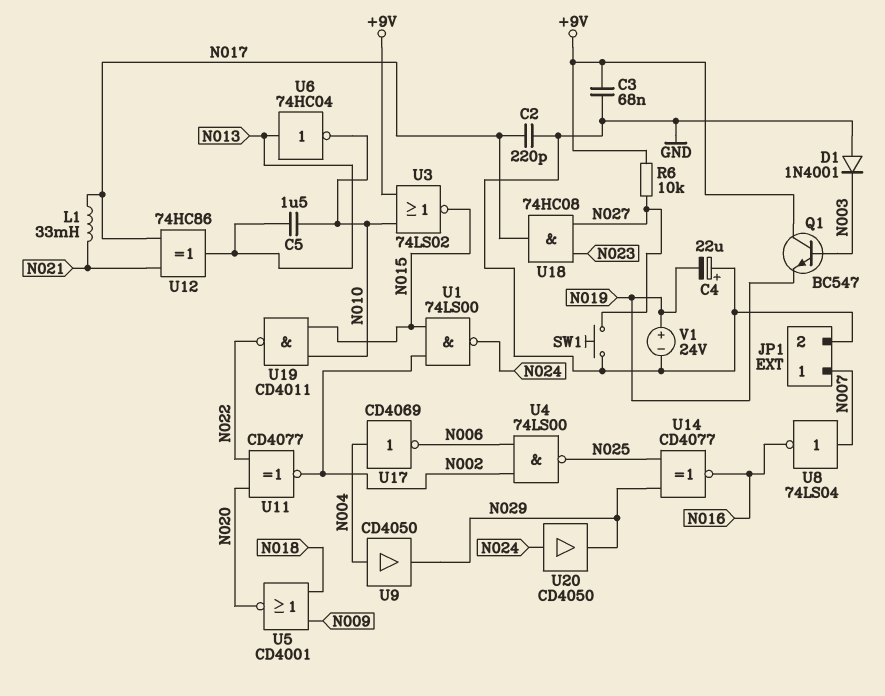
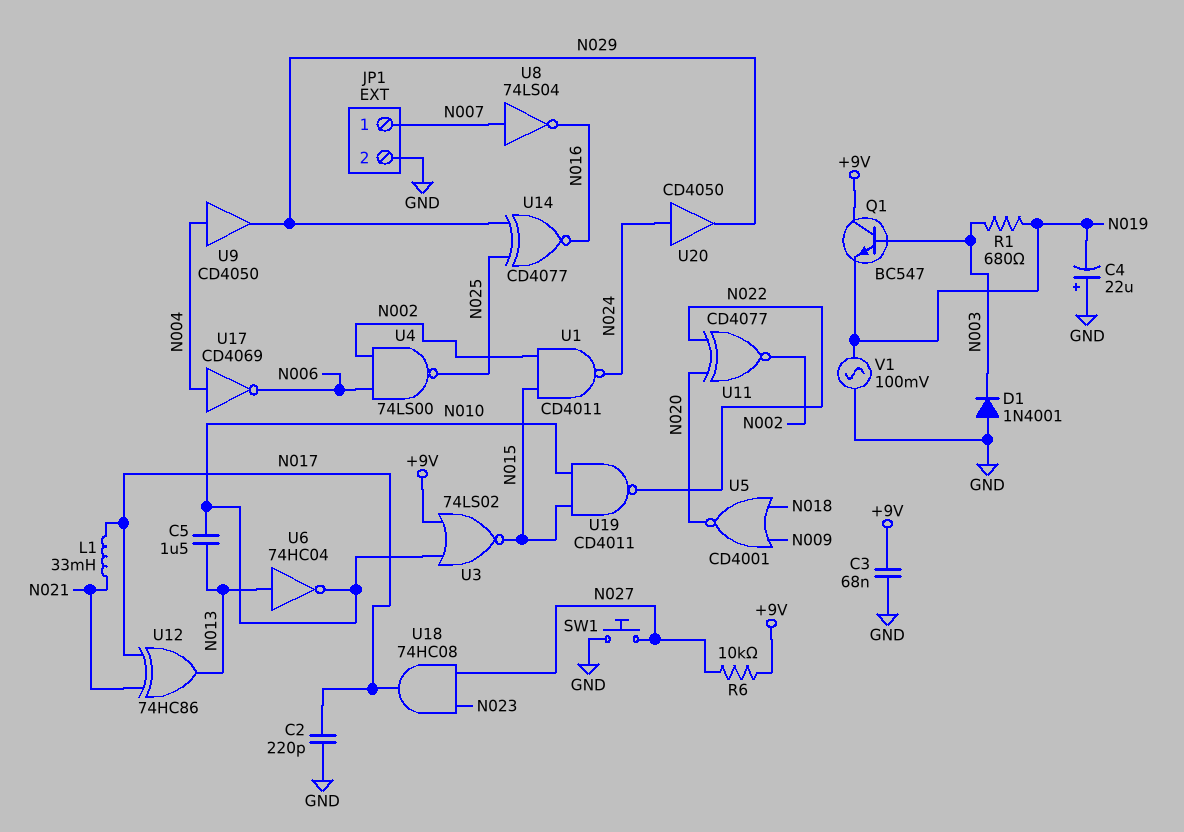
R1: none -> 680 (N003, N019)
U1: NAND 74LS00 (in N002, in N015, out N024) -> NAND CD4011 (in N002, in N015, out N024)
V1: 24V (plus N019, minus GND) -> AC 100mV (GND, N019)

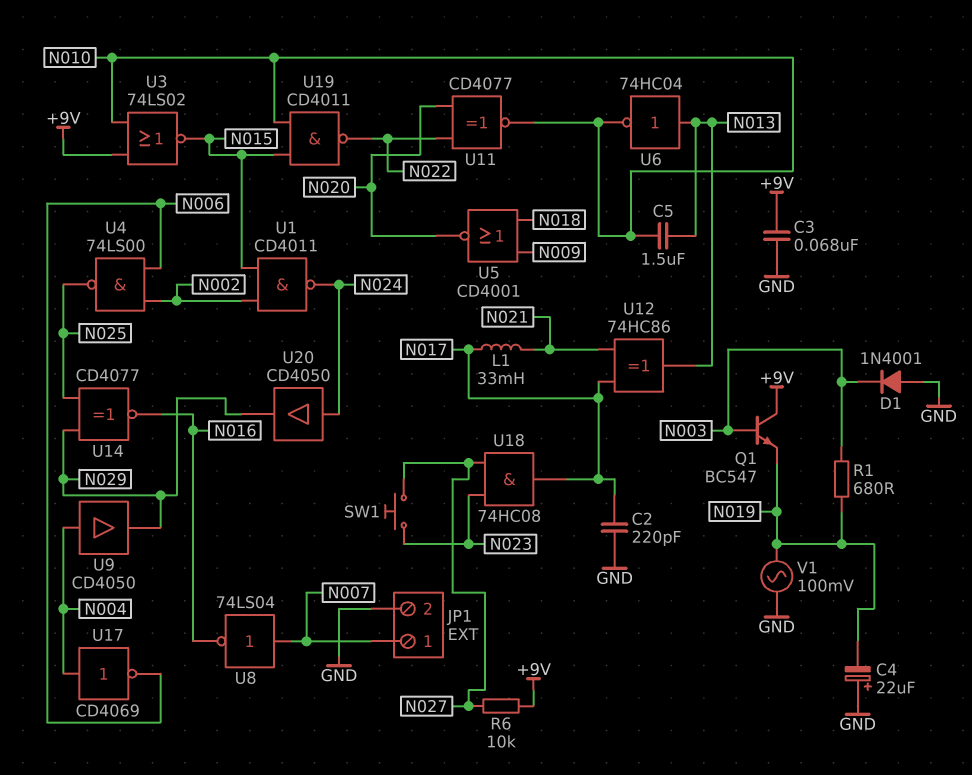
SW1: button (GND, N027) -> button (N023, N027)
U11: XNOR CD4077 (in N020, in N022, out N002) -> XNOR CD4077 (in N020, in N022, out N010)

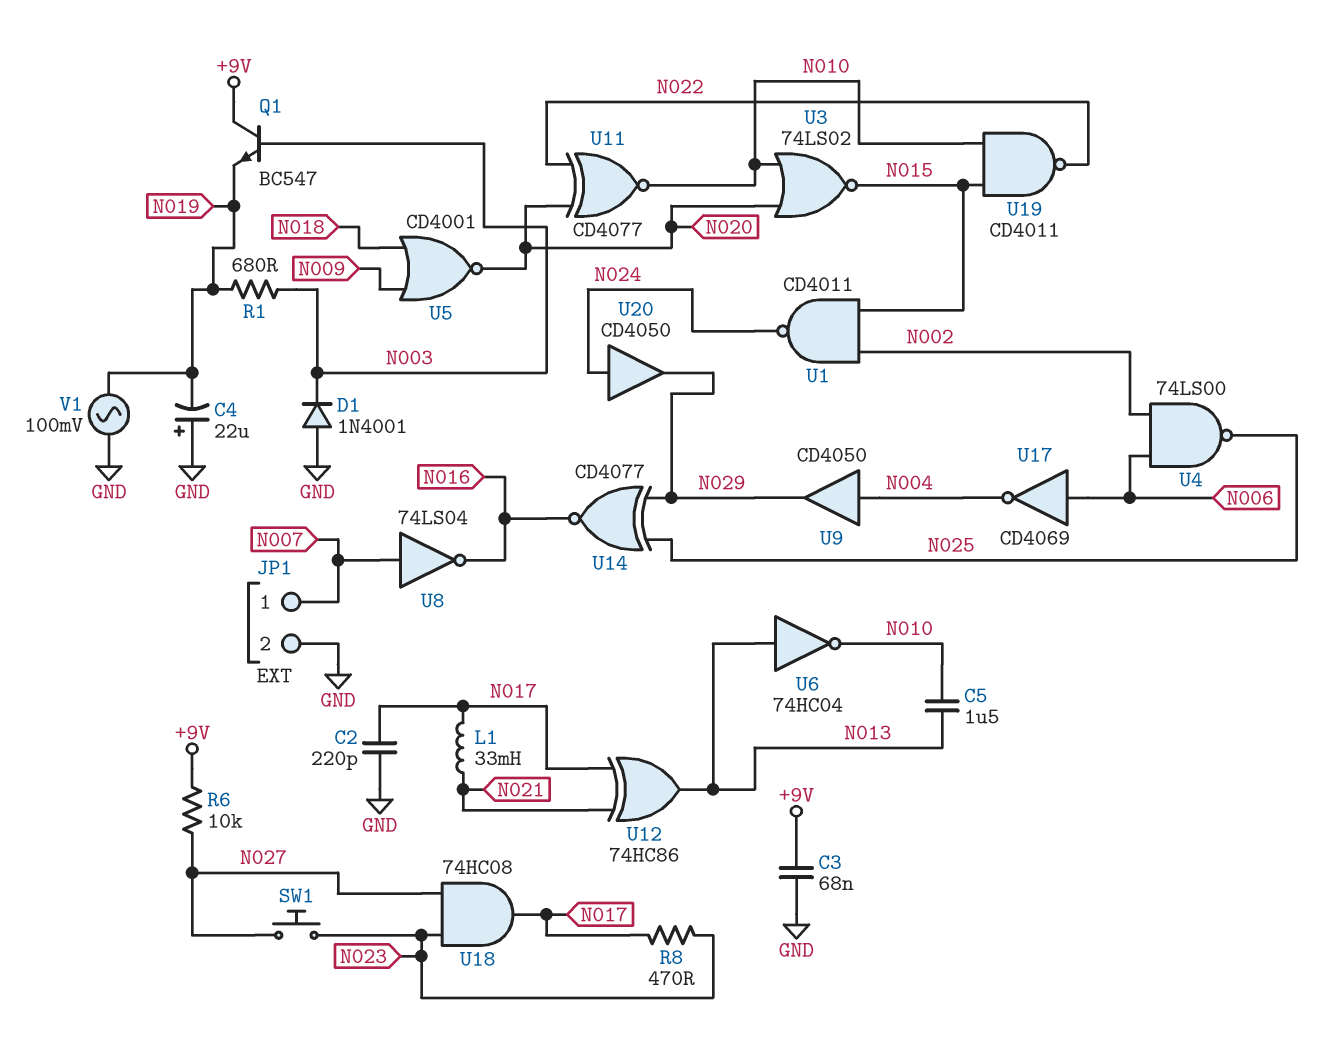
R8: none -> 470 (N017, N023)
U3: NOR 74LS02 (in +9V, in N010, out N015) -> NOR 74LS02 (in N010, in N020, out N015)
U17: NOT CD4069 (in N004, out N006) -> NOT CD4069 (in N006, out N004)

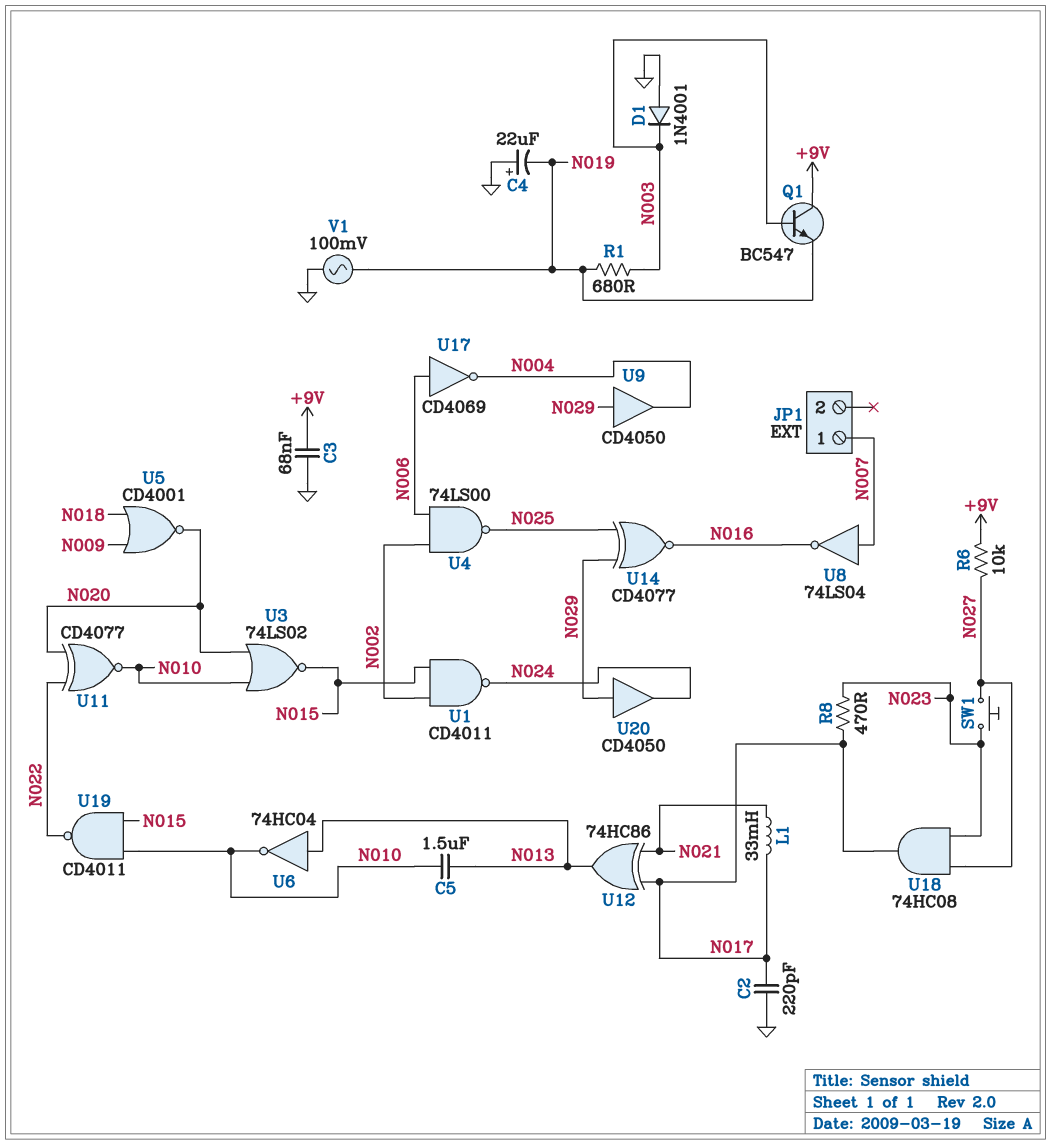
JP1 pin 2: GND -> none
U9: buffer CD4050 (in N004, out N029) -> buffer CD4050 (in N029, out N004)
U20: buffer CD4050 (in N024, out N029) -> buffer CD4050 (in N029, out N024)

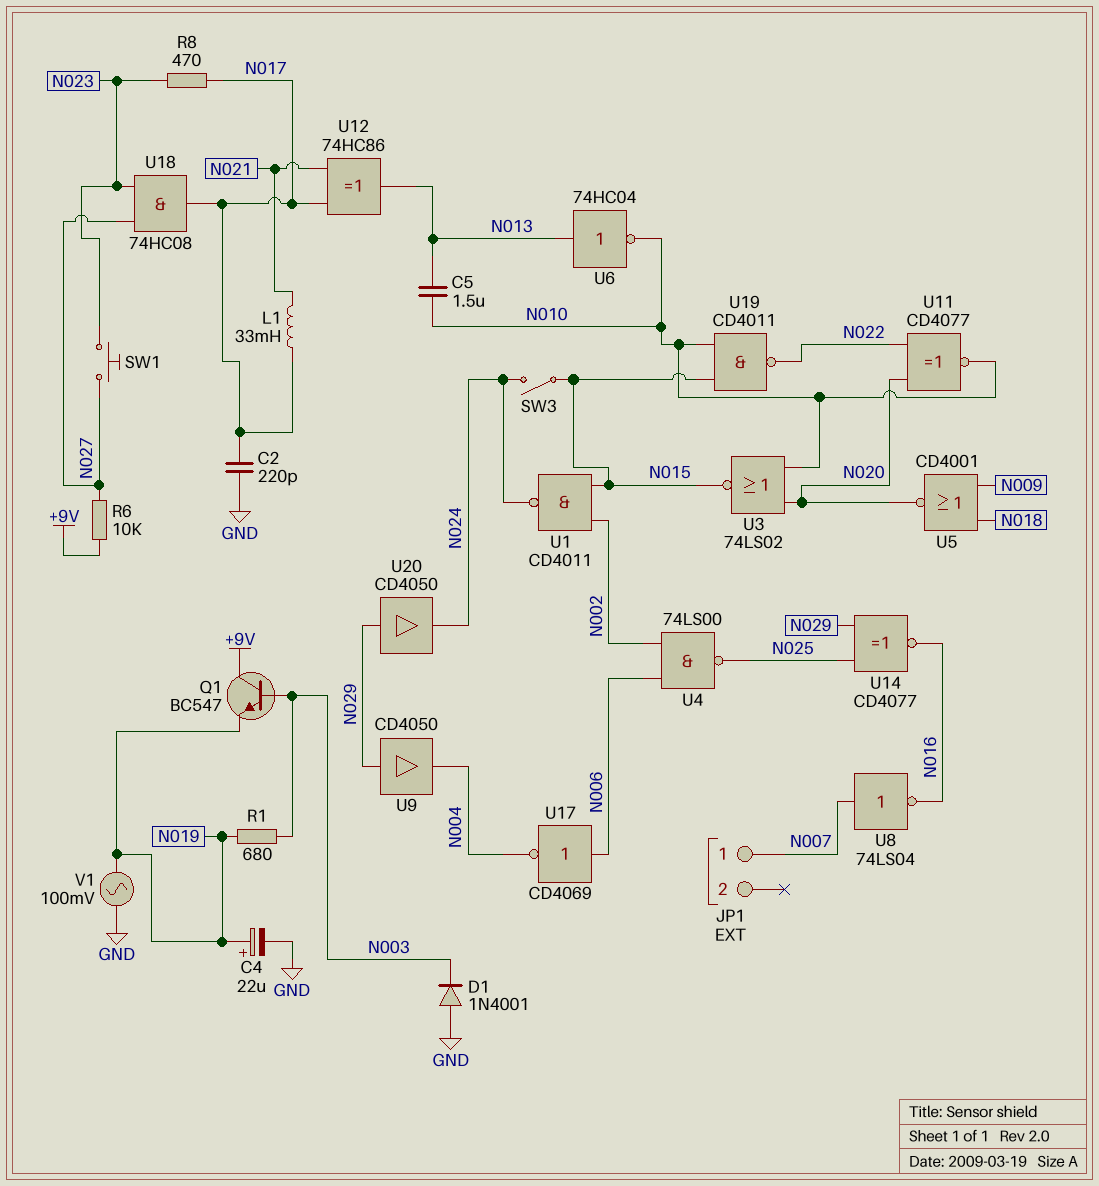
C3: 68nF (+9V, GND) -> none
C4: 22uF (plus GND, minus N019) -> 22uF (plus N019, minus GND)
SW3: none -> switch (N015, N024)

